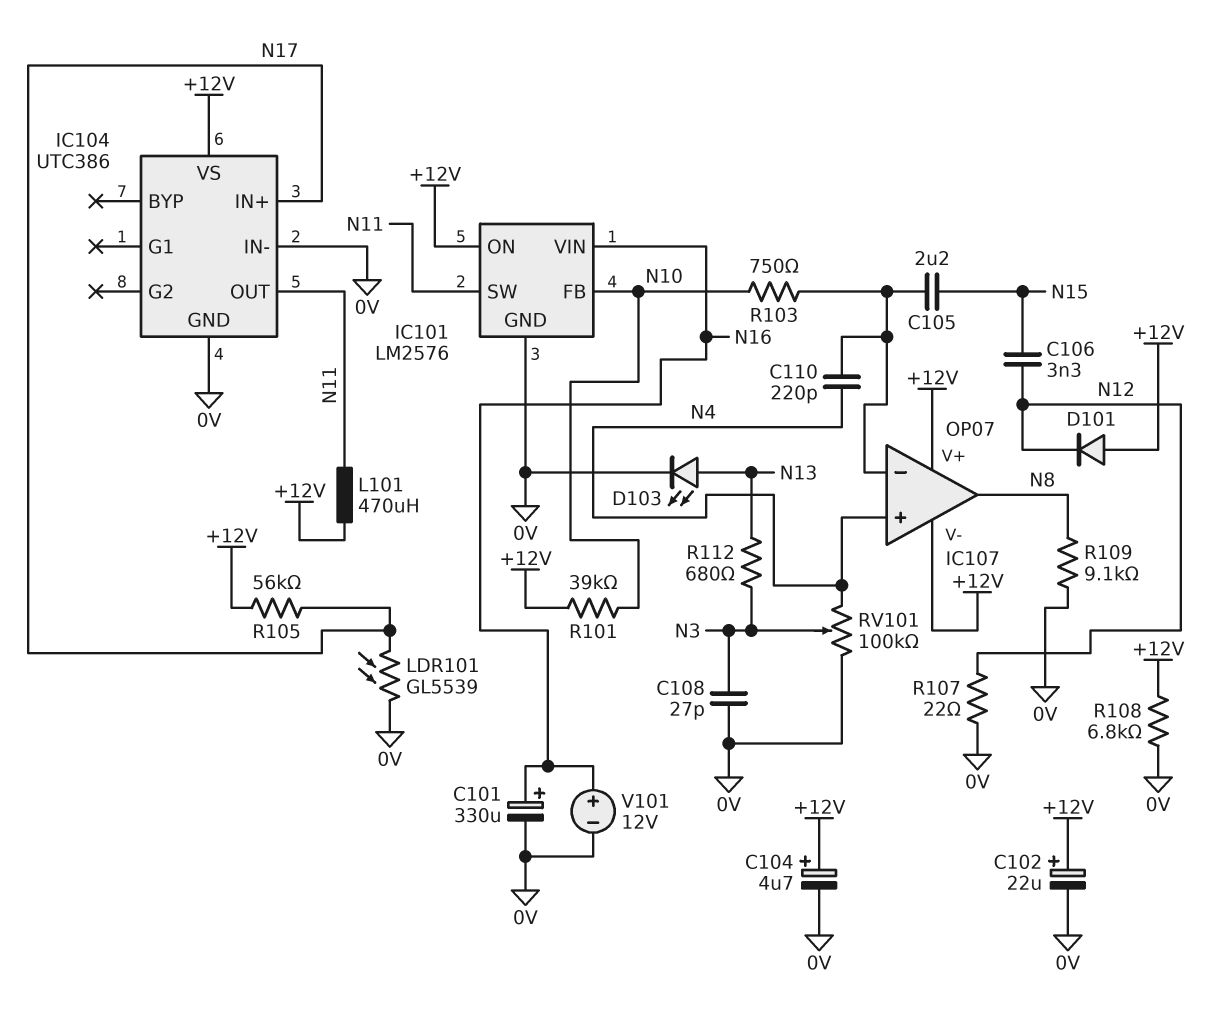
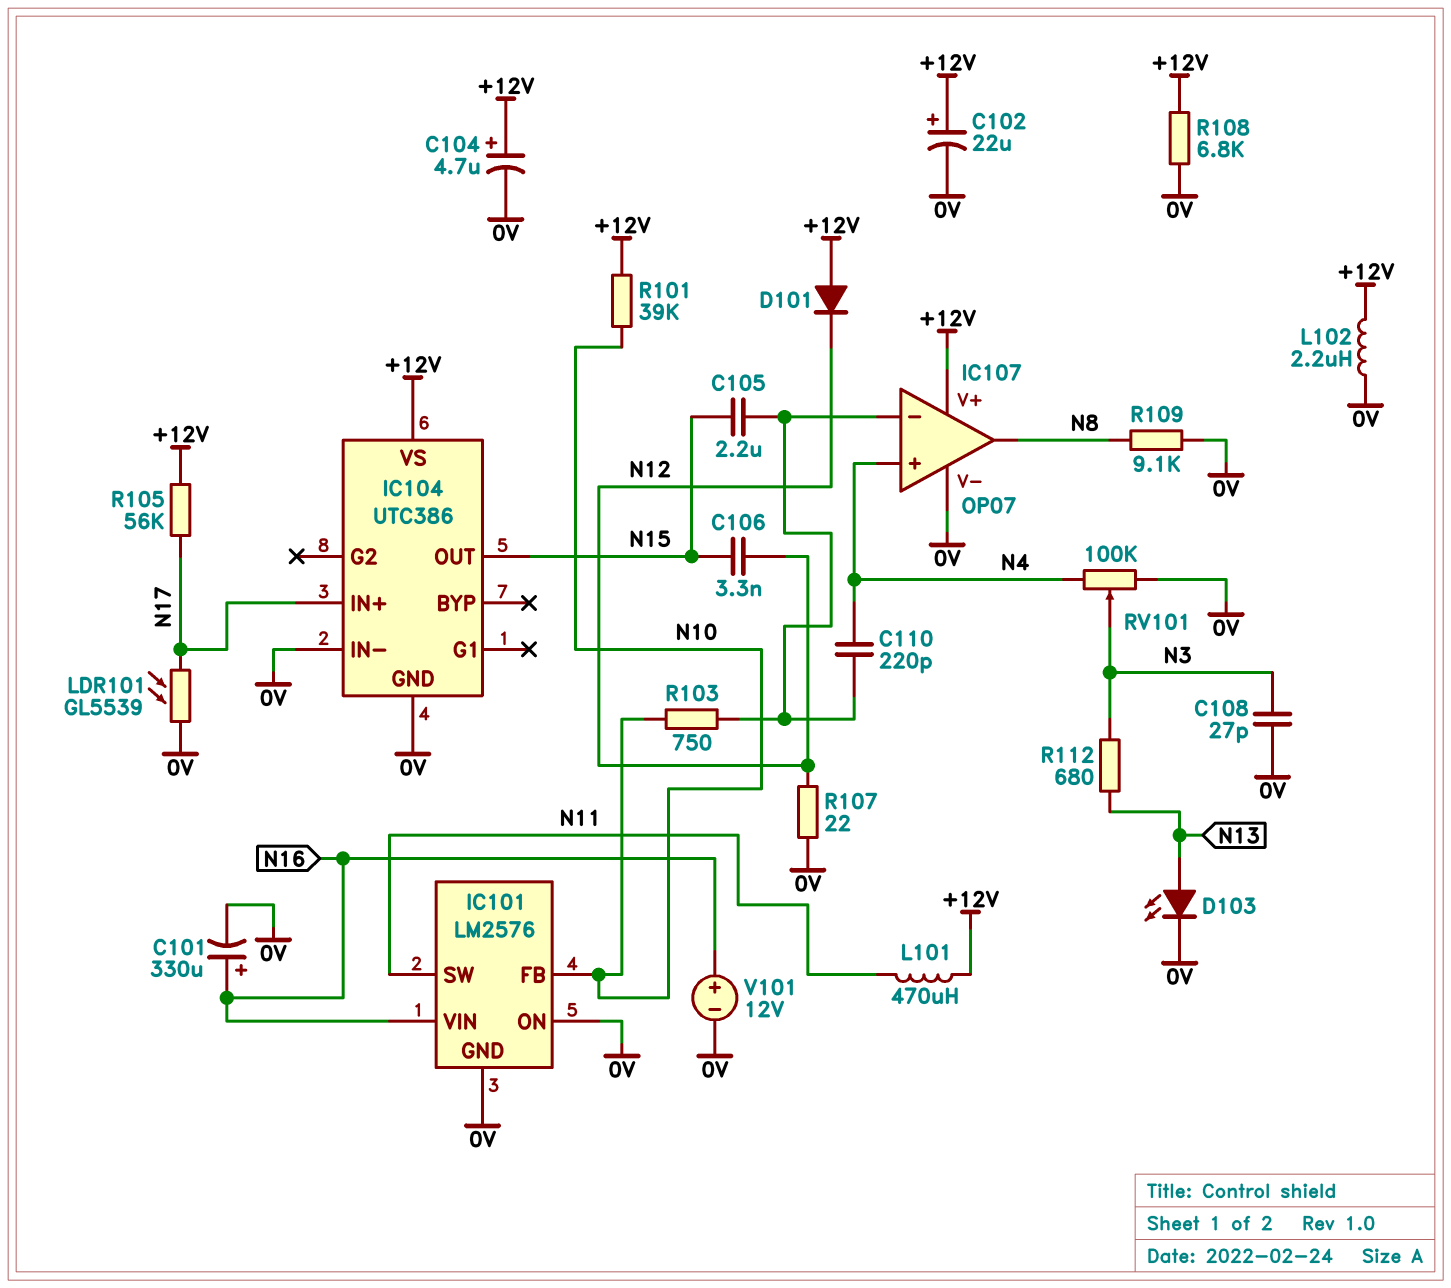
IC101 pin ON: +12V -> 0V
IC104 pin OUT: N11 -> N15
IC107 pin V-: +12V -> 0V
L102: none -> 2.2uH (+12V, 0V)

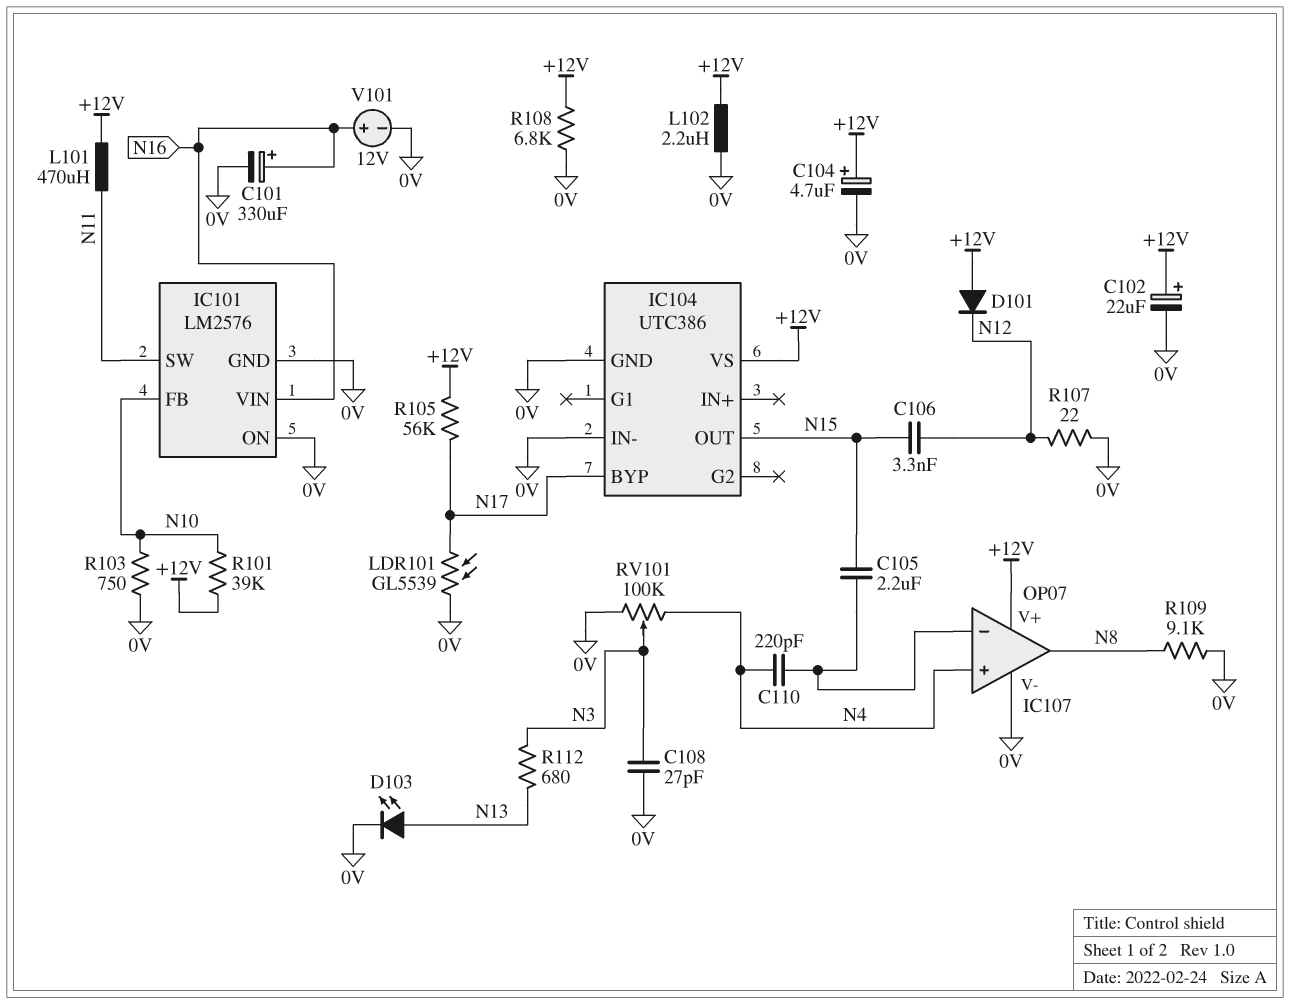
IC104 pin BYP: none -> N17
IC104 pin IN+: N17 -> none
R103: 750 (IC107/in-, N10) -> 750 (0V, N10)

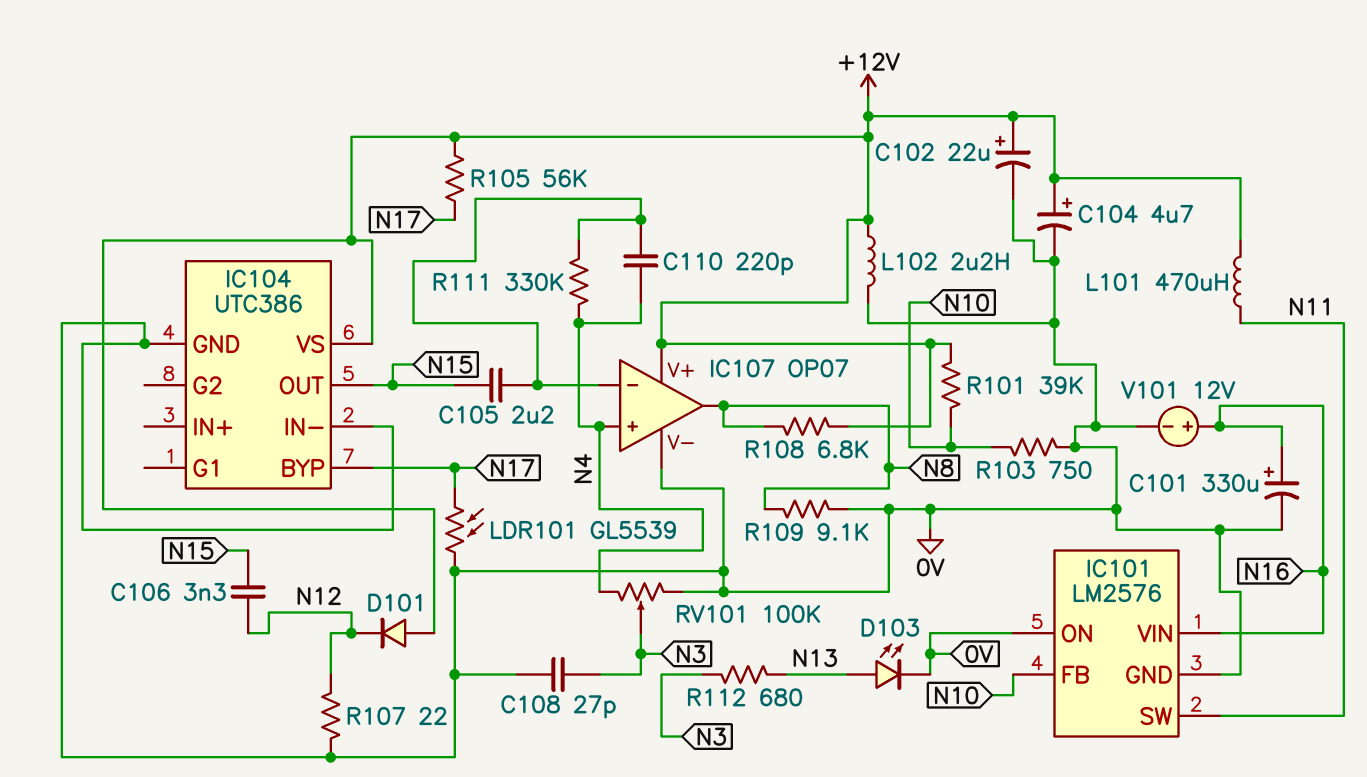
R108: 6.8k (+12V, 0V) -> 6.8k (+12V, N8)
R111: none -> 330k (IC107/in-, N4)

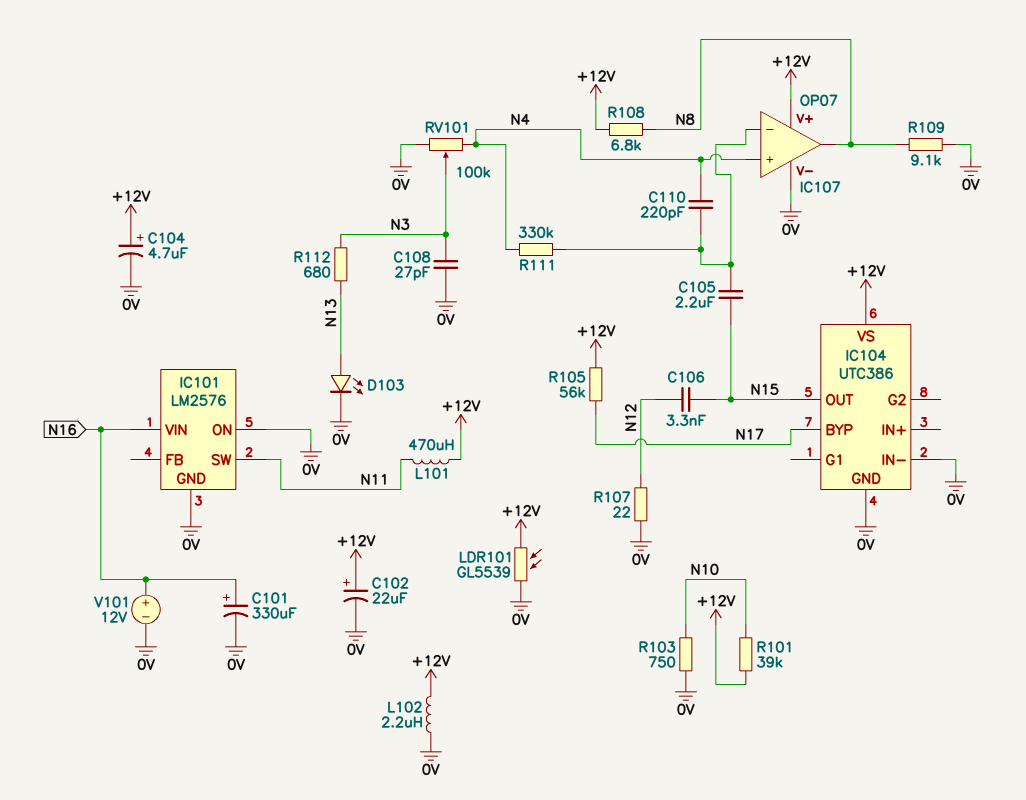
D101: diode (A +12V, K N12) -> none
IC101 pin FB: N10 -> none
LDR101: GL5539 (0V, N17) -> GL5539 (+12V, 0V)

